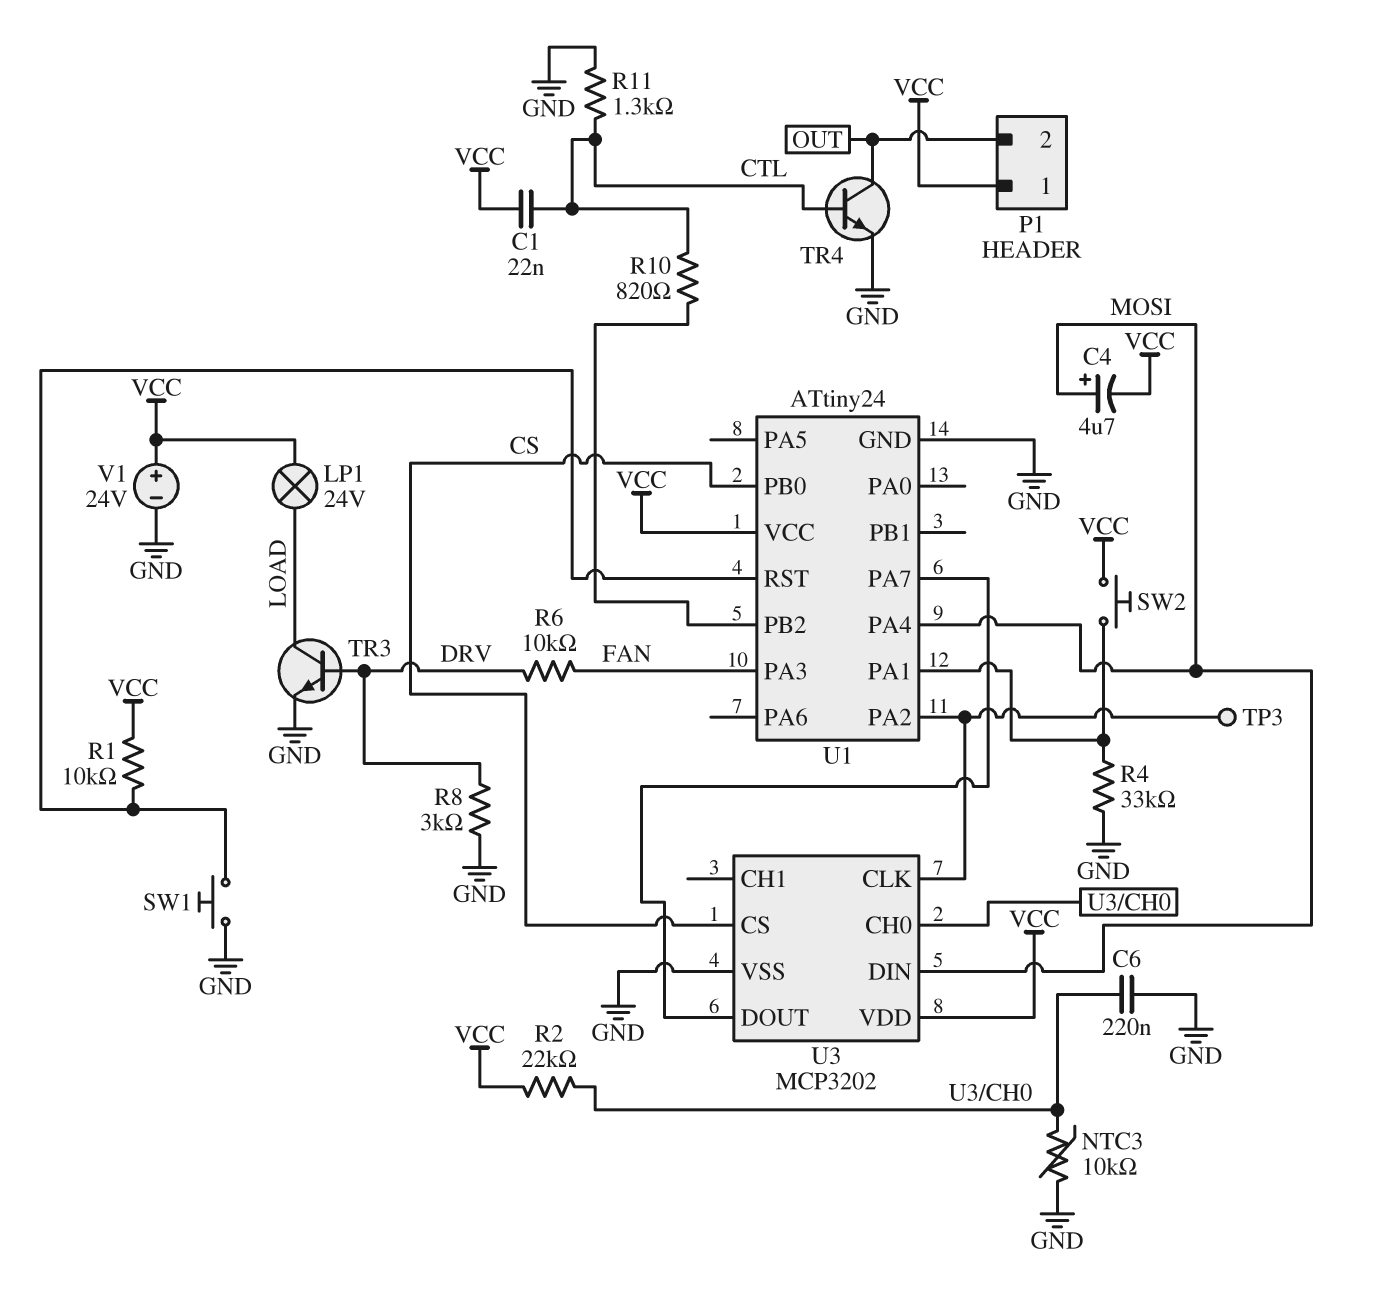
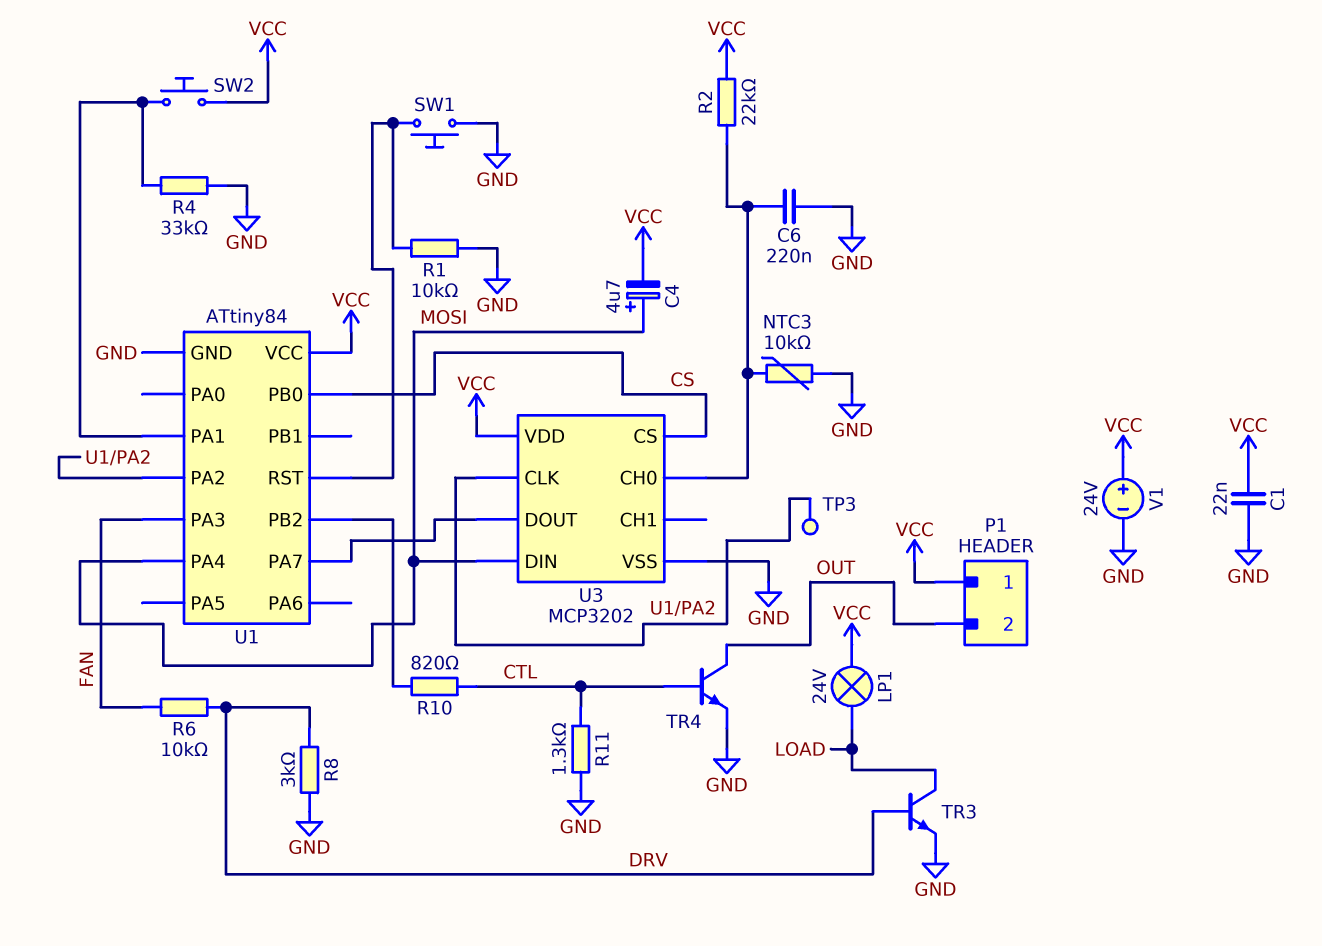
C1: 22nF (CTL, VCC) -> 22nF (GND, VCC)
R1: 10k (U1/RST, VCC) -> 10k (GND, U1/RST)
U1: ATtiny24 -> ATtiny84

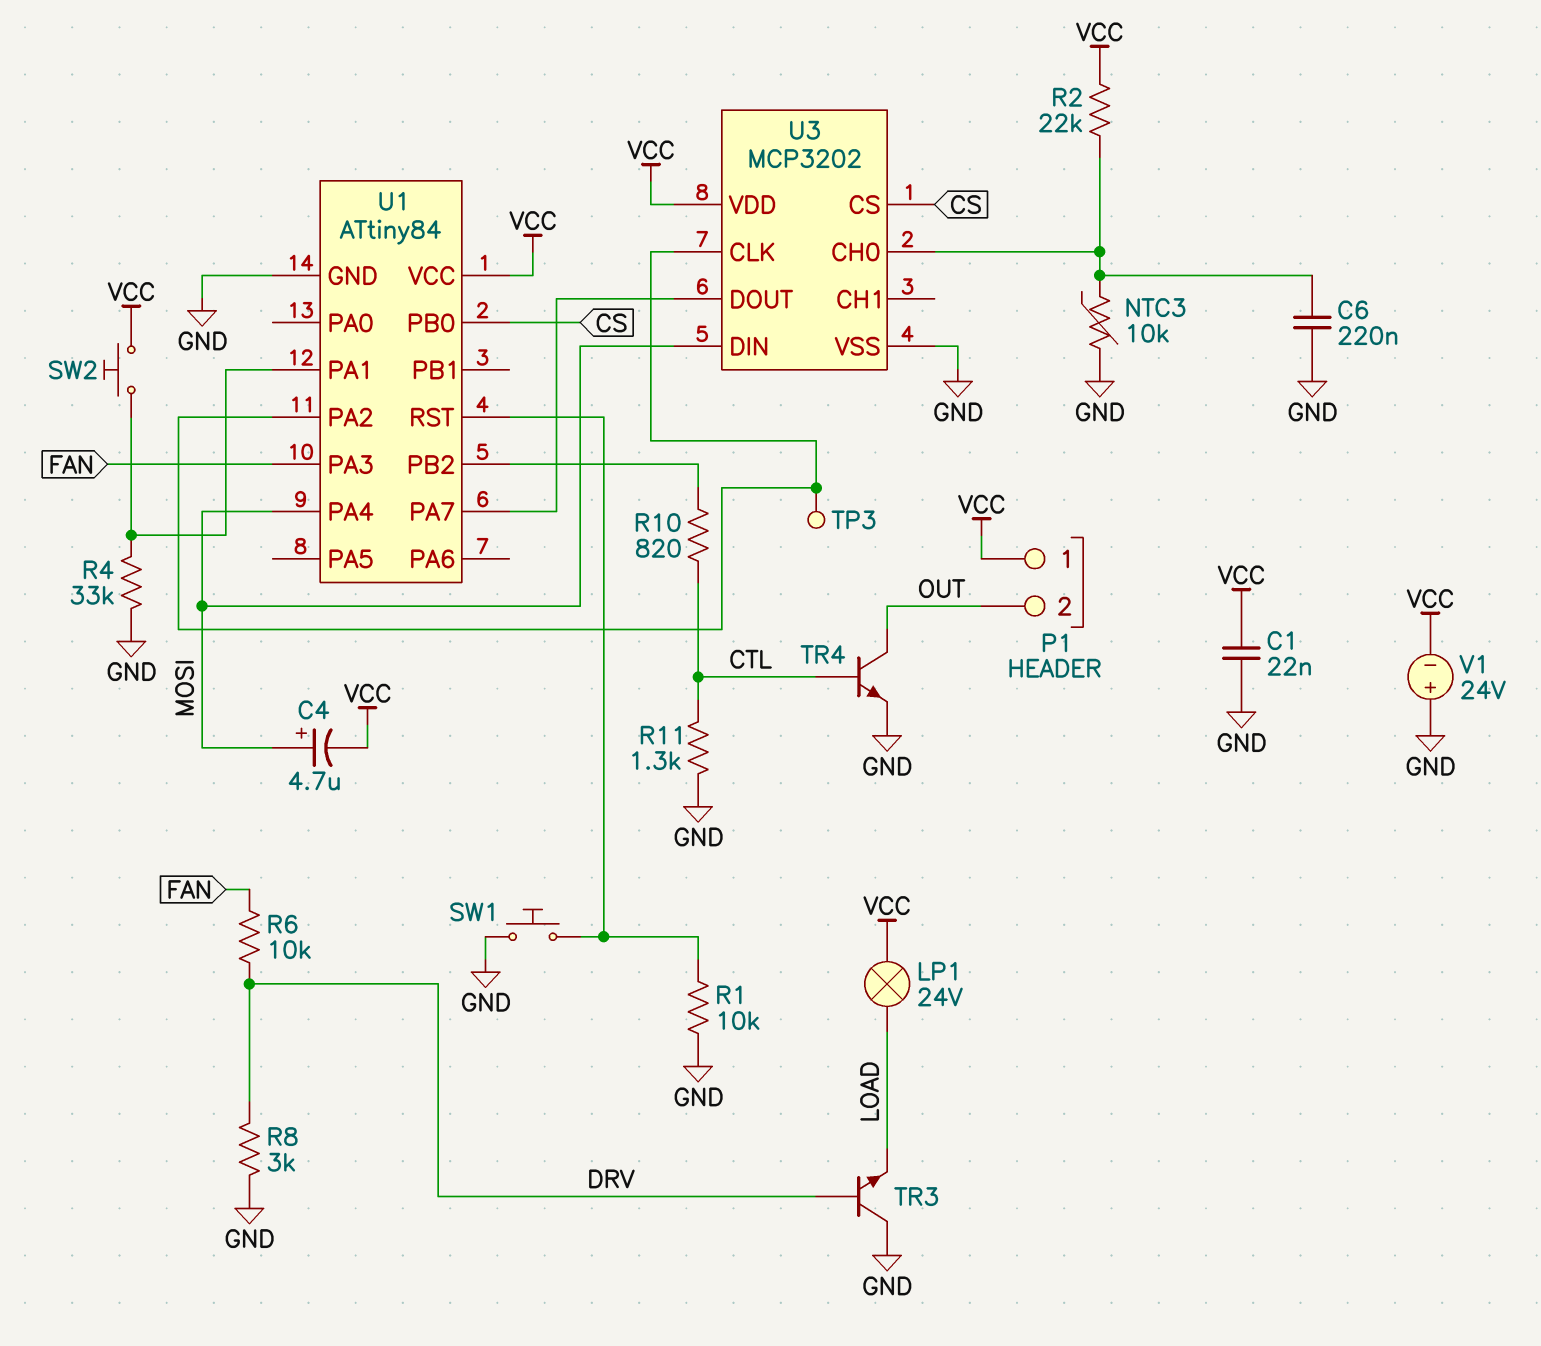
TR3: NPN (B DRV, C LOAD, E GND) -> NPN (B DRV, C GND, E LOAD)
V1: 24V (plus VCC, minus GND) -> 24V (plus GND, minus VCC)

